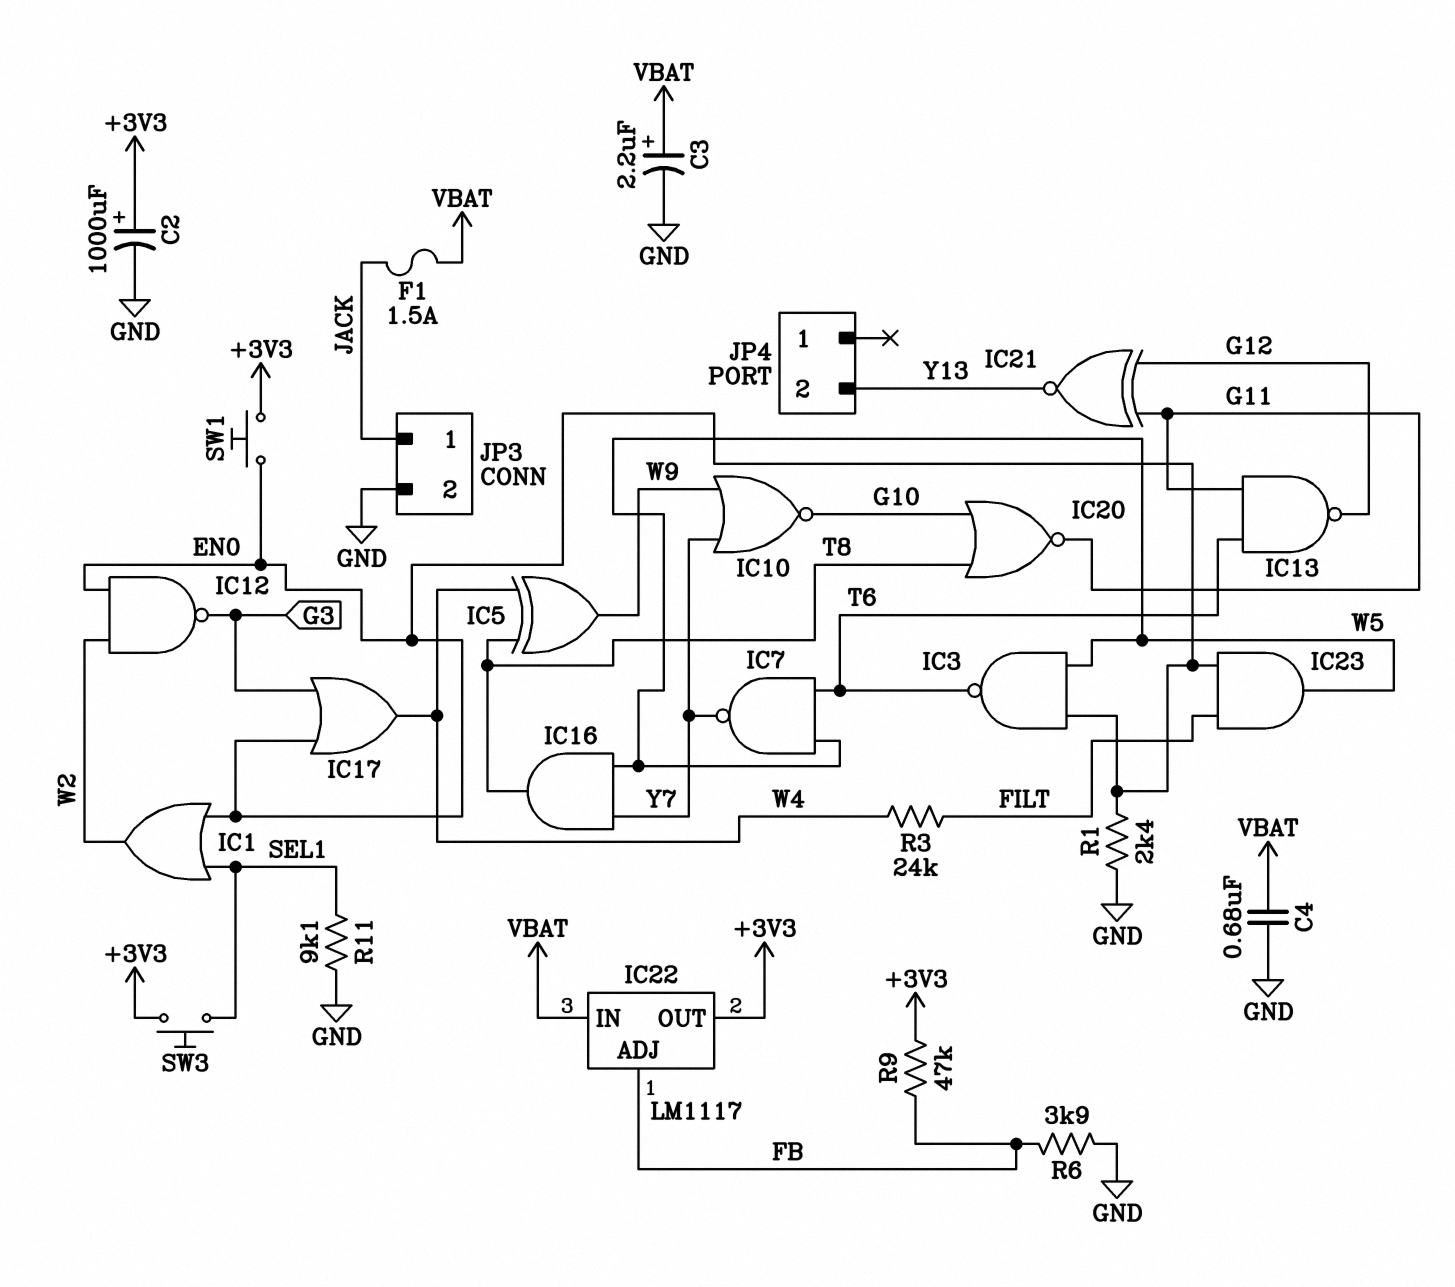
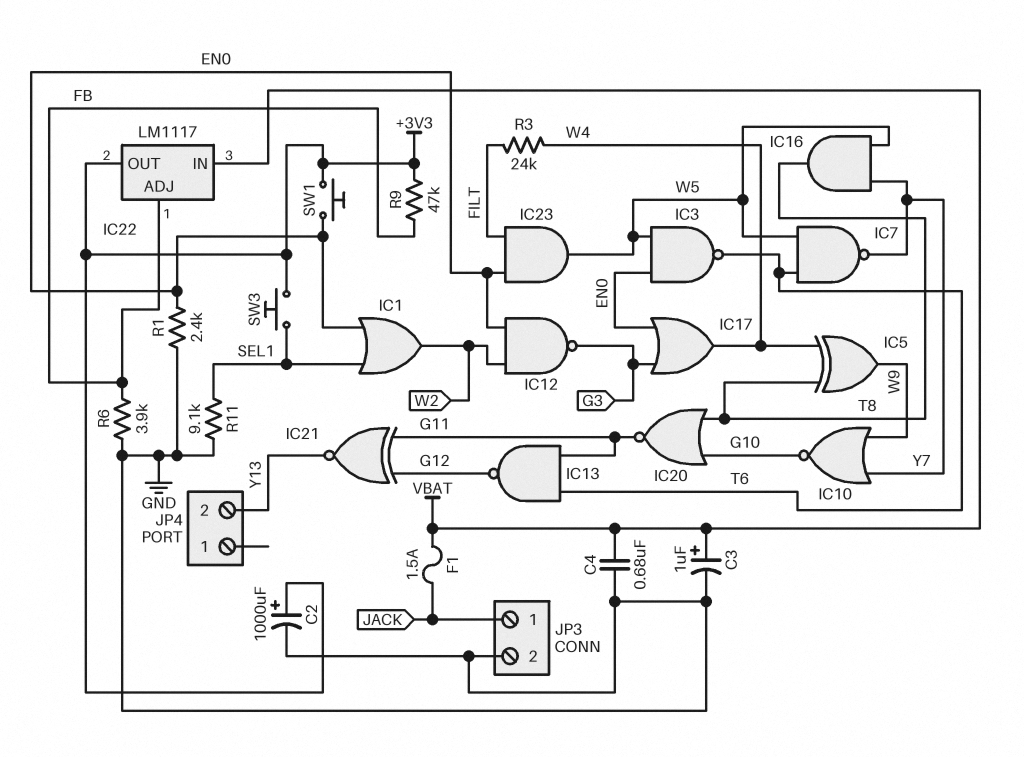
C3: 2.2uF (plus VBAT, minus GND) -> 1uF (plus VBAT, minus GND)

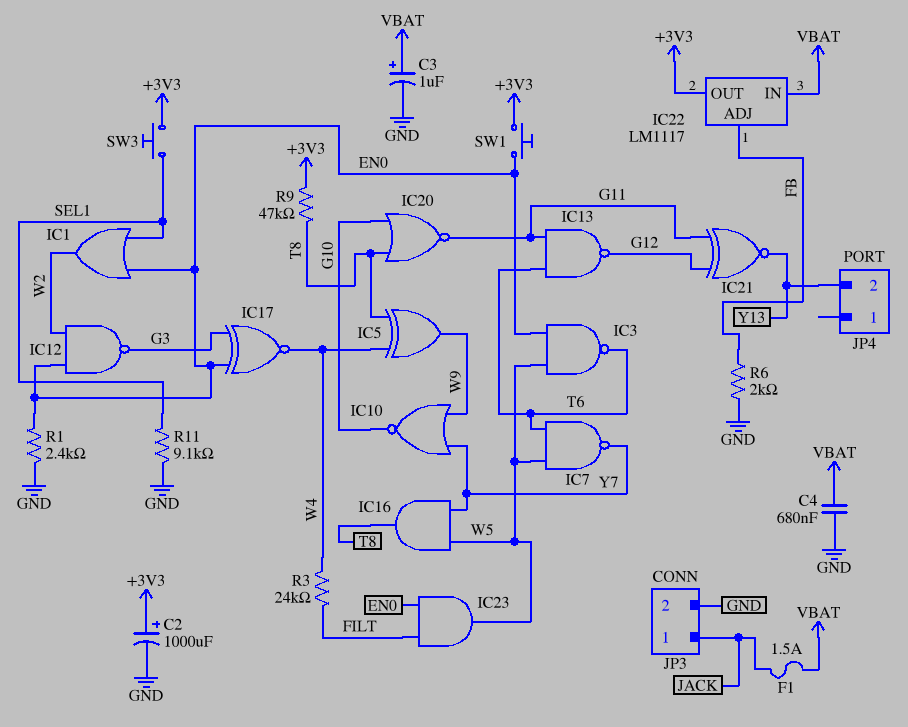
IC17: OR (in EN0, in G3, out W4) -> XNOR (in EN0, in G3, out W4)
R6: 3.9k (FB, GND) -> 2k (FB, GND)
R9: 47k (+3V3, FB) -> 47k (+3V3, T8)

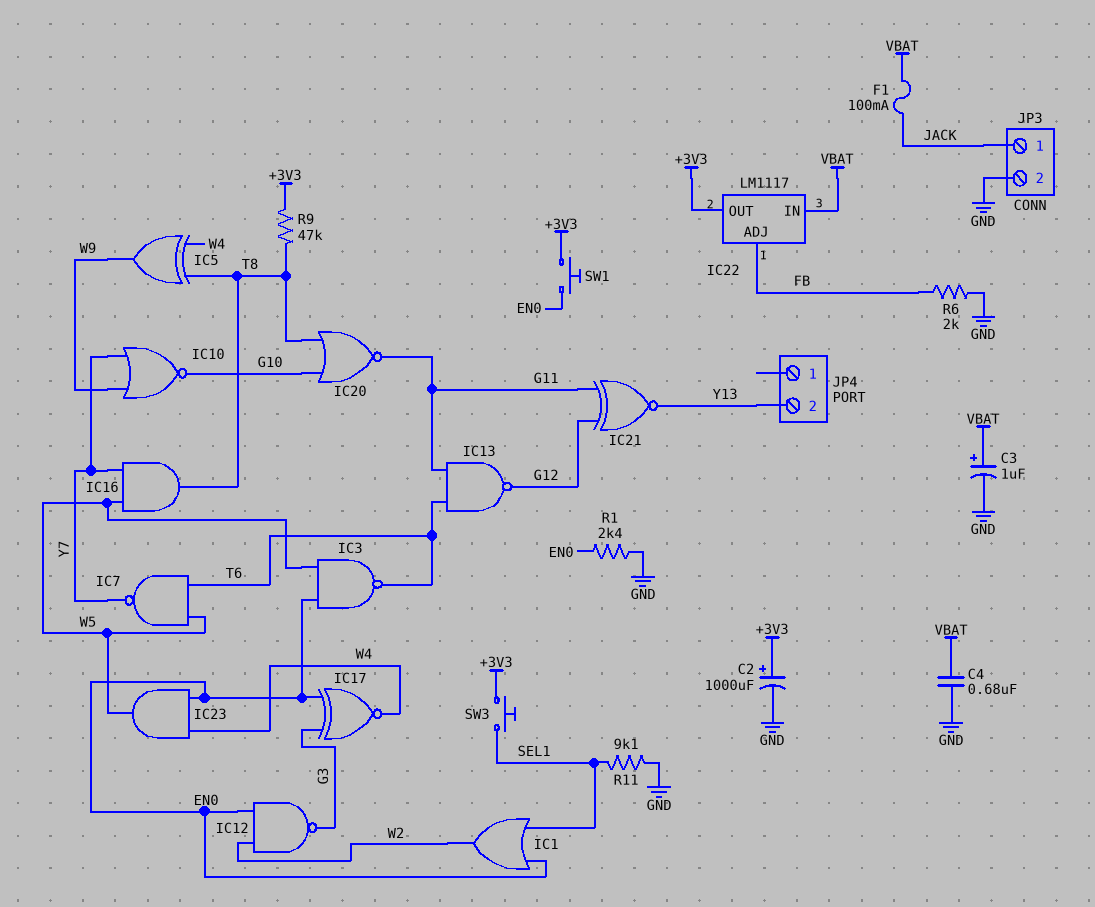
F1: 1.5A (JACK, VBAT) -> 100mA (JACK, VBAT)
IC23: AND (in EN0, in FILT, out W5) -> AND (in EN0, in W4, out W5)
R3: 24k (FILT, W4) -> none

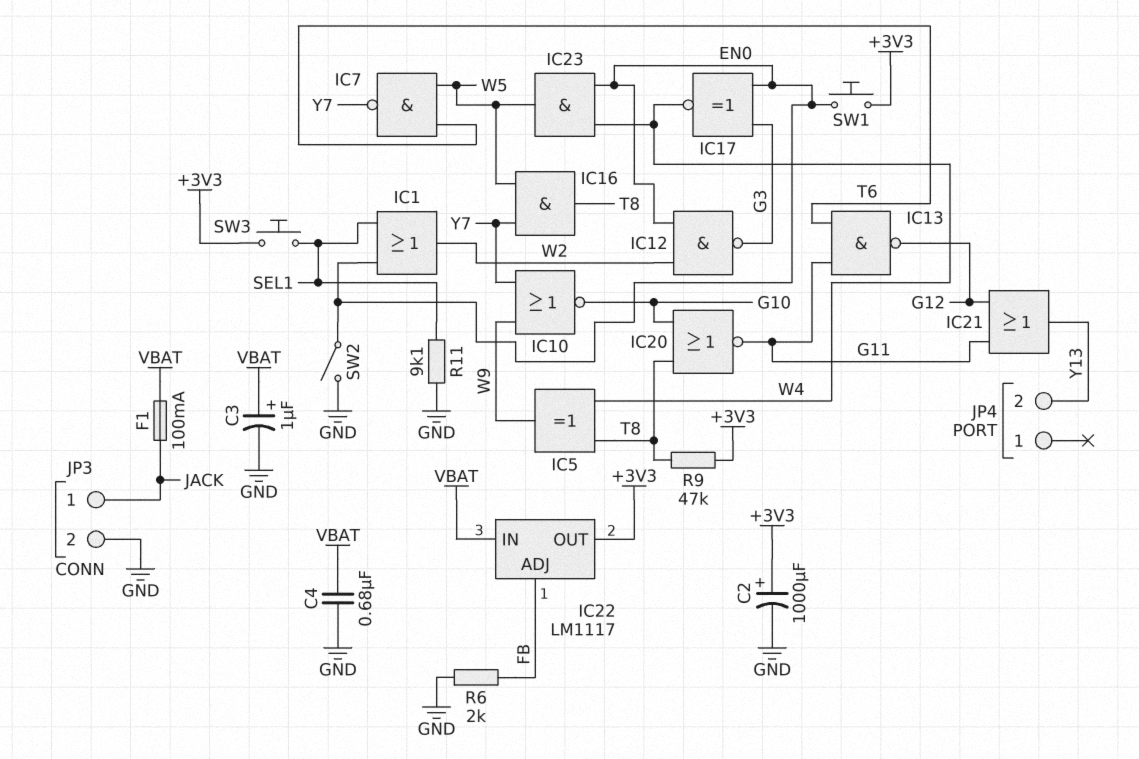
IC3: NAND (in EN0, in W5, out T6) -> none
IC21: XNOR (in G11, in G12, out Y13) -> OR (in G11, in G12, out Y13)
R1: 2.4k (EN0, GND) -> none
SW2: none -> switch (EN0, GND)

